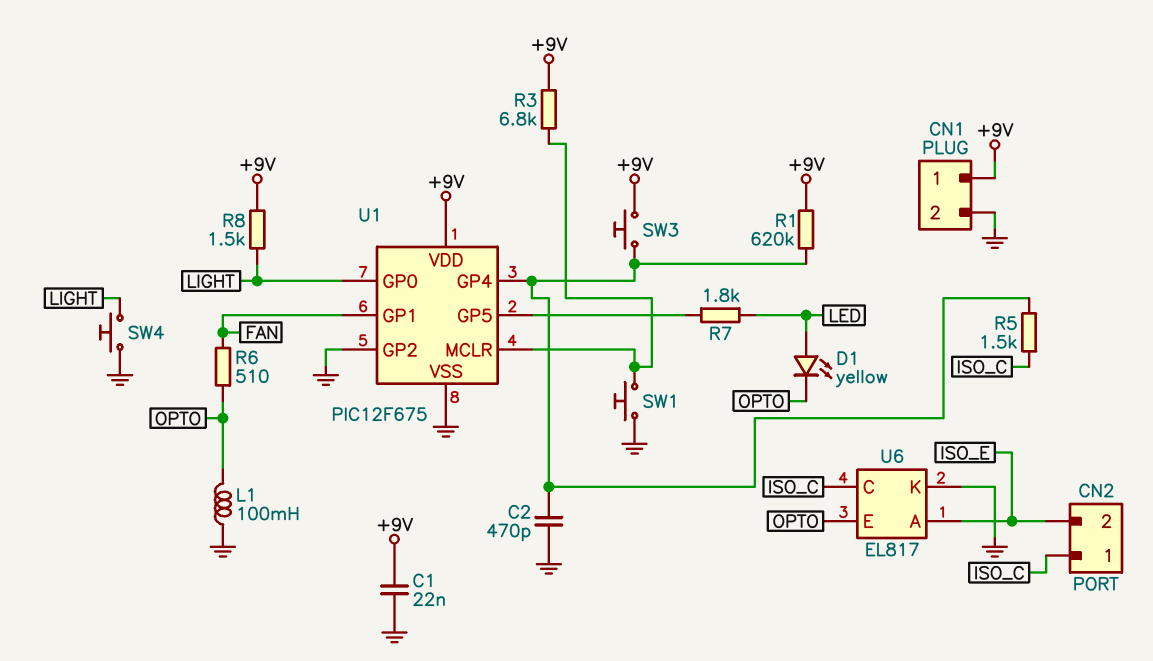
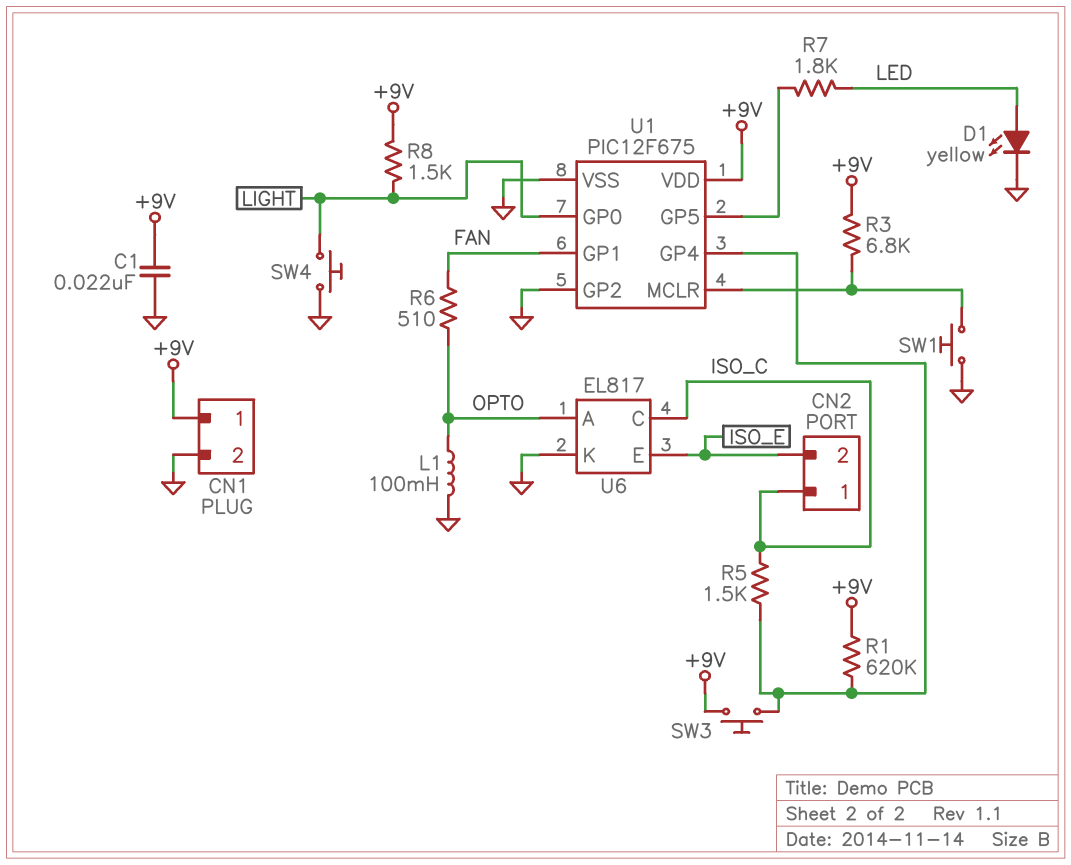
C2: 470pF (GND, U1/GP4) -> none
D1: LED yellow (A LED, K OPTO) -> LED yellow (A LED, K GND)
U6 pin A: ISO_E -> OPTO
U6 pin E: OPTO -> ISO_E

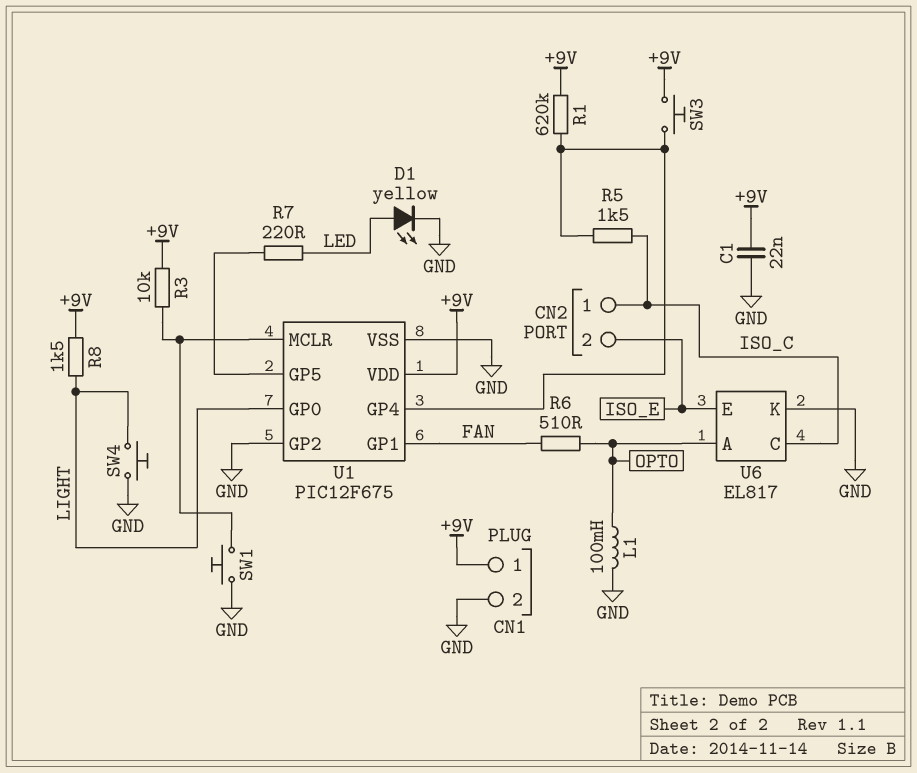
R3: 6.8k (+9V, U1/MCLR) -> 10k (+9V, U1/MCLR)
R7: 1.8k (LED, U1/GP5) -> 220 (LED, U1/GP5)

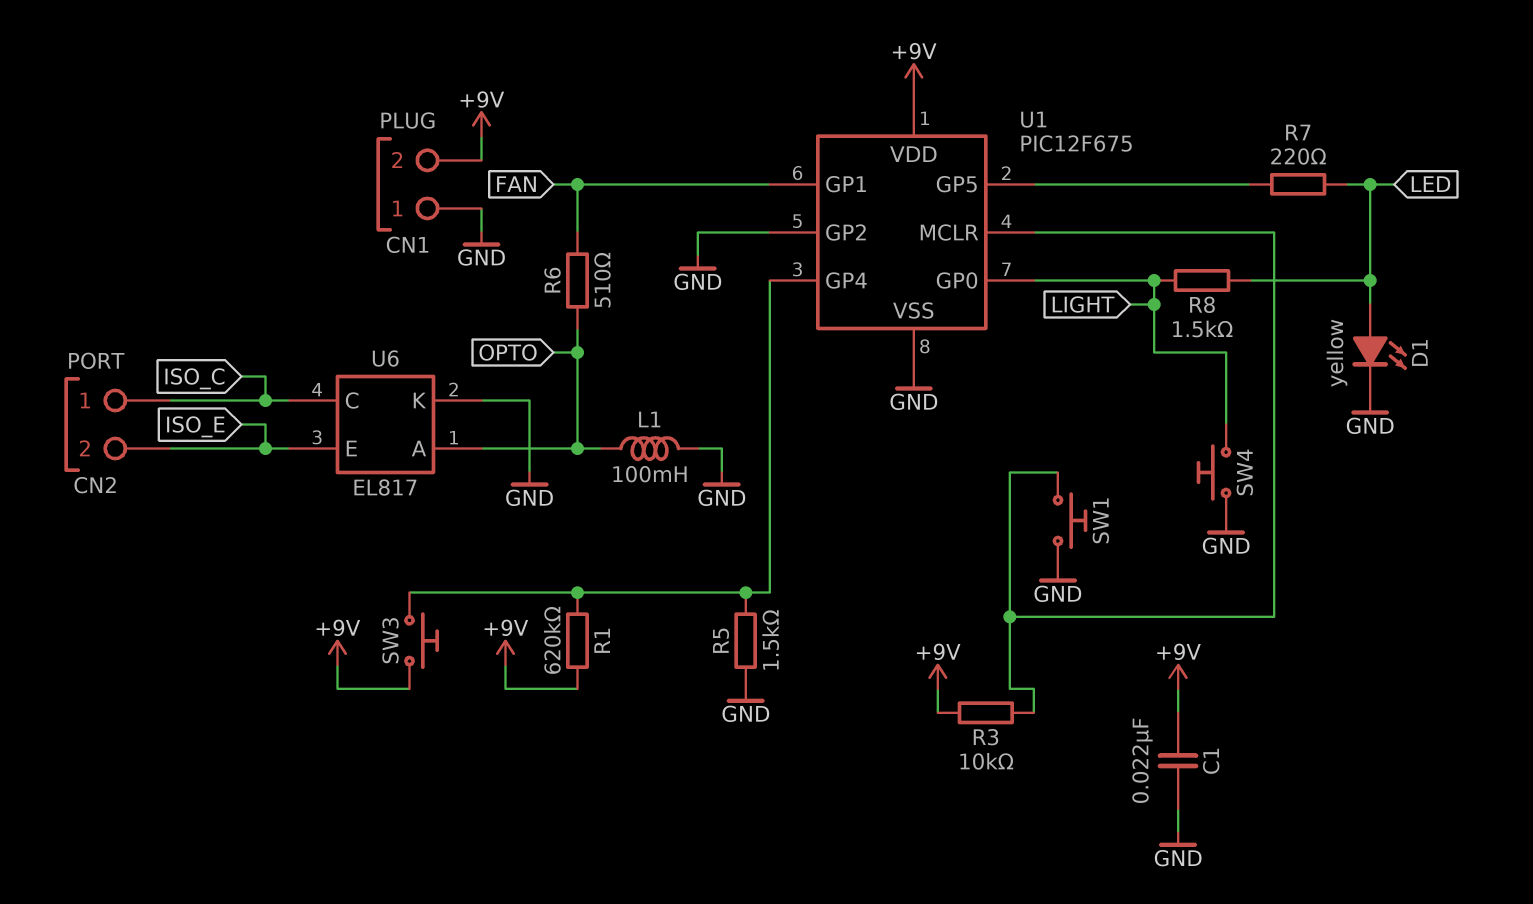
CN1 pin 1: +9V -> GND
CN1 pin 2: GND -> +9V
R5: 1.5k (ISO_C, U1/GP4) -> 1.5k (GND, U1/GP4)
R8: 1.5k (+9V, LIGHT) -> 1.5k (LED, LIGHT)

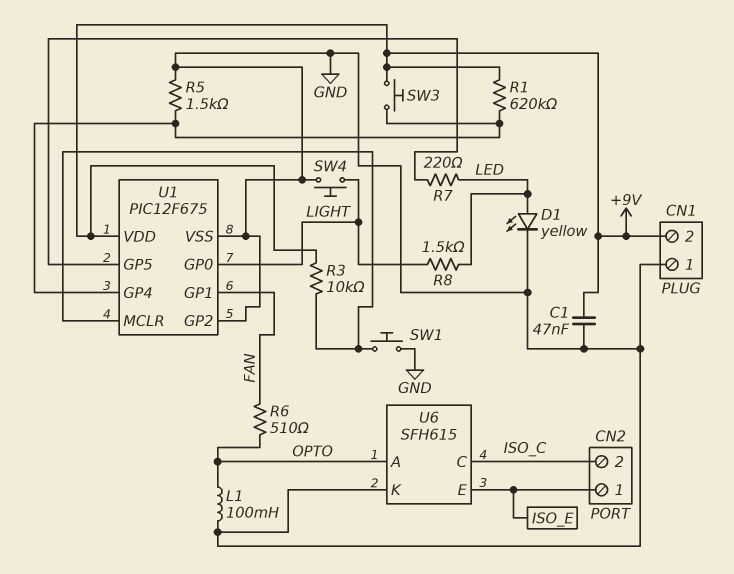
C1: 22nF (+9V, GND) -> 47nF (+9V, GND)
CN2 pin 1: ISO_C -> ISO_E
CN2 pin 2: ISO_E -> ISO_C
U6: EL817 -> SFH615

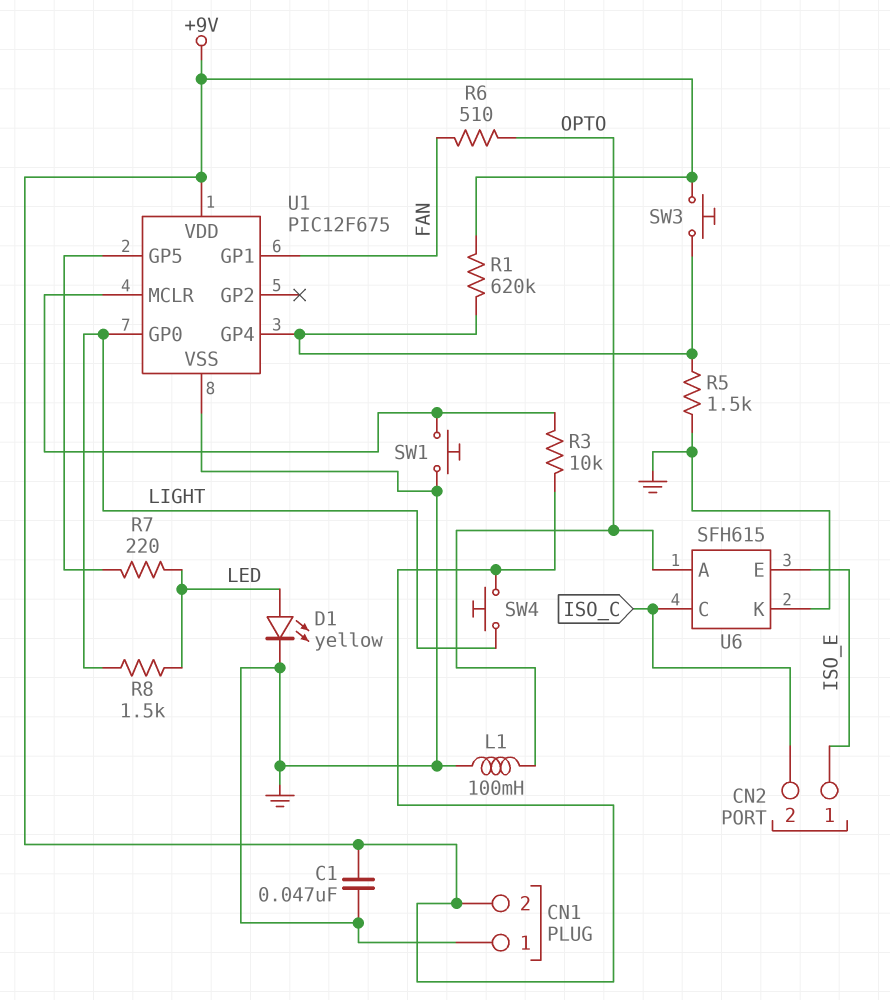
SW4: button (GND, LIGHT) -> button (+9V, LIGHT)
U1 pin GP2: GND -> none

